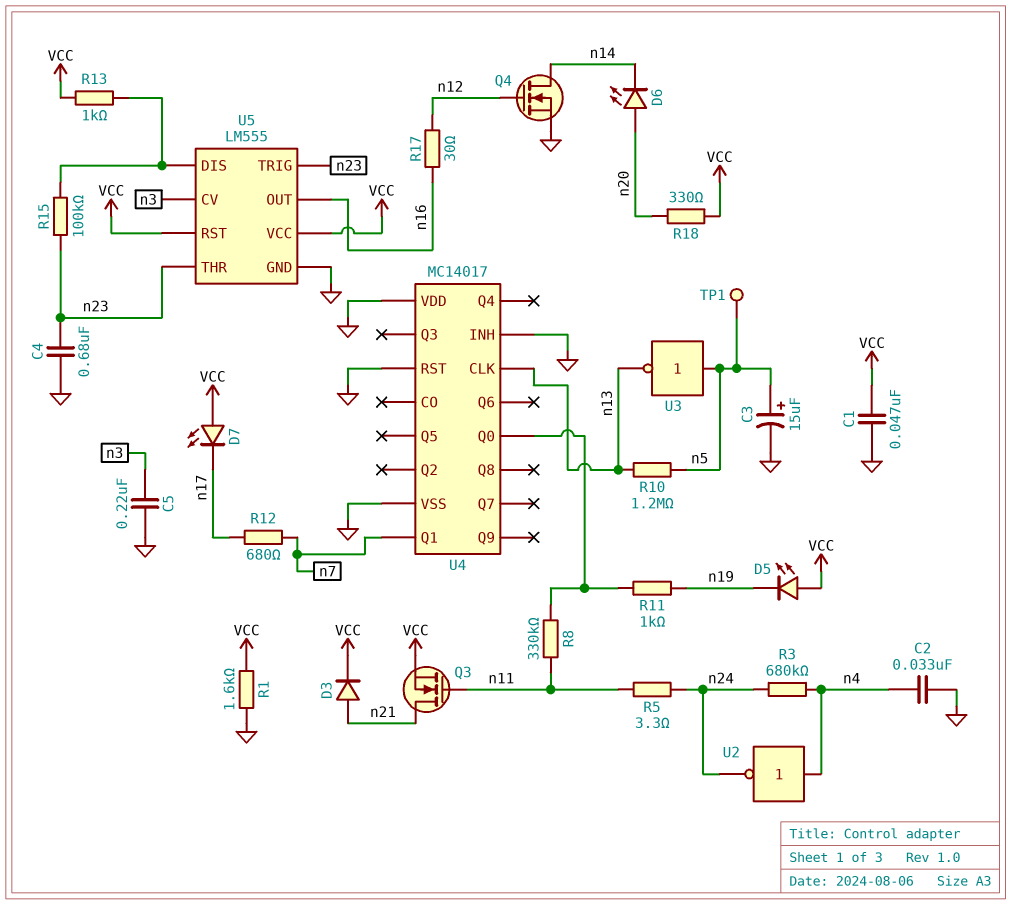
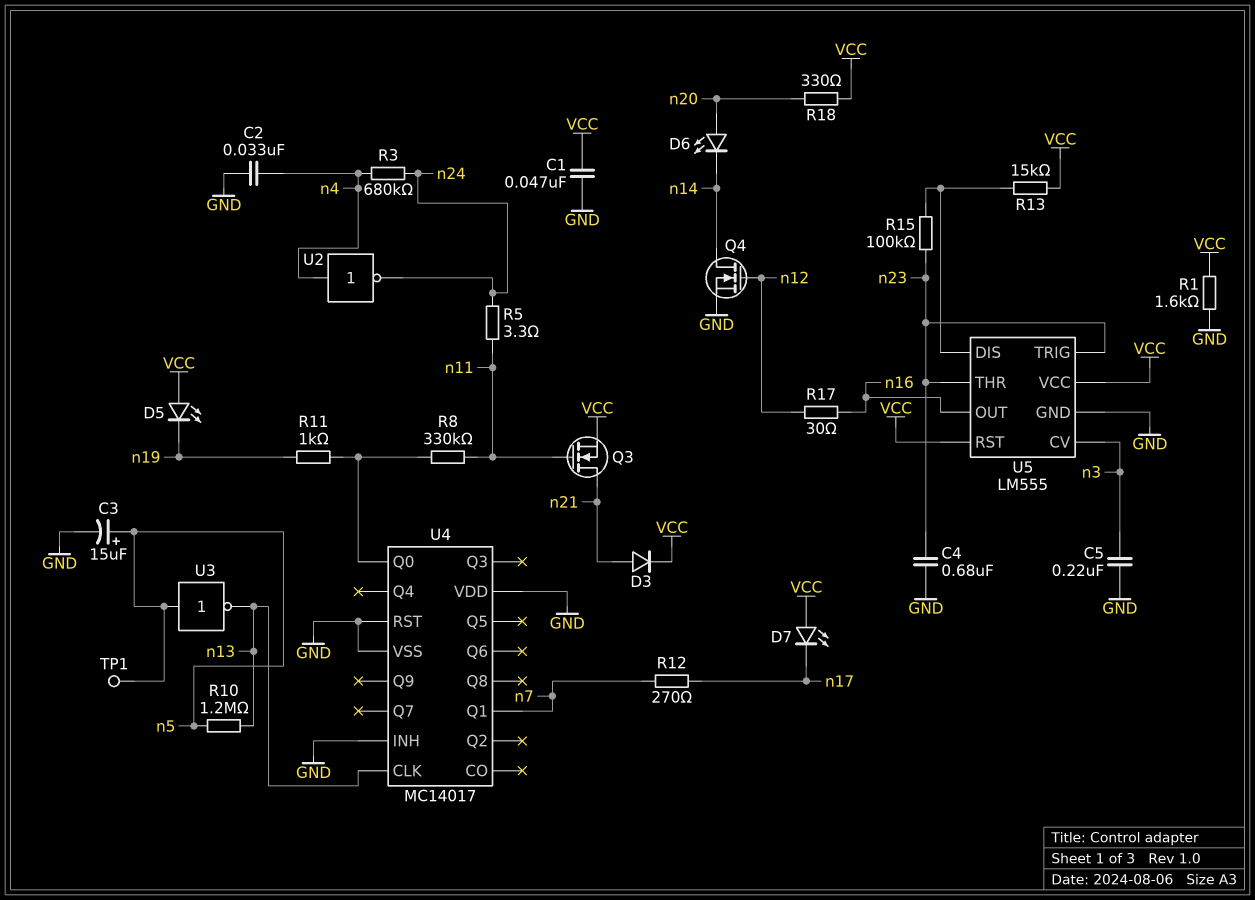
R12: 680 (n7, n17) -> 270 (n7, n17)
R13: 1k (U5/DIS, VCC) -> 15k (U5/DIS, VCC)

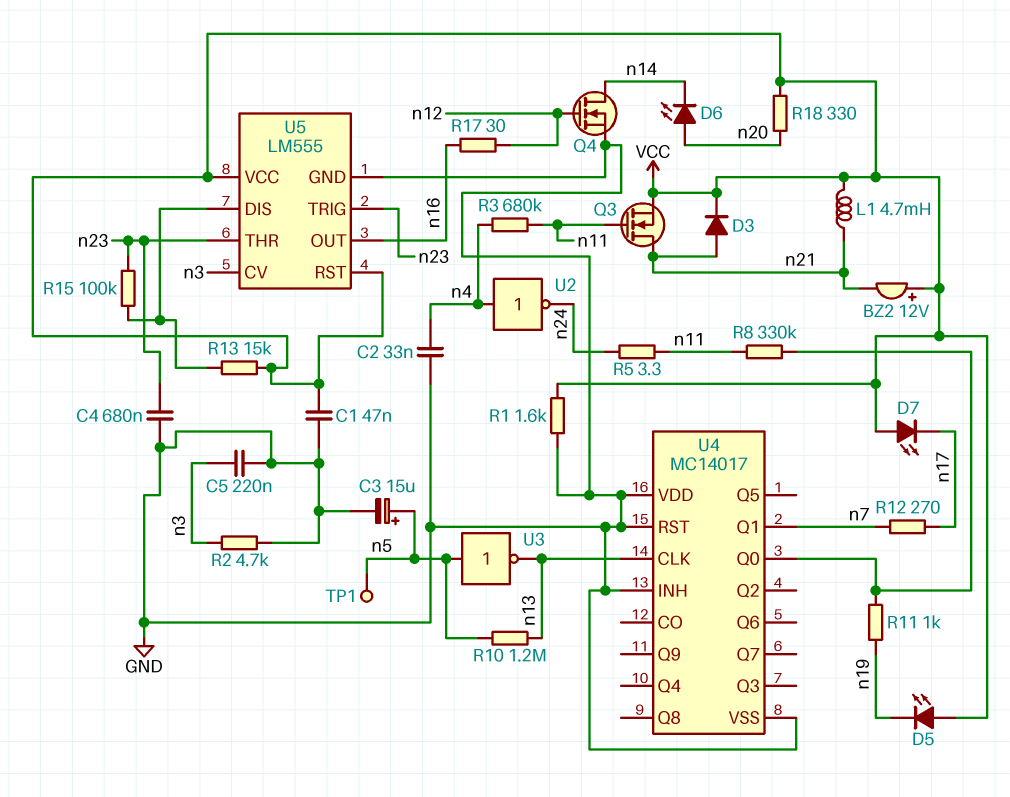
BZ2: none -> buzzer 12V (plus VCC, minus n21)
L1: none -> 4.7mH (VCC, n21)
R2: none -> 4.7k (GND, n3)
R3: 680k (n4, n24) -> 680k (n4, n11)

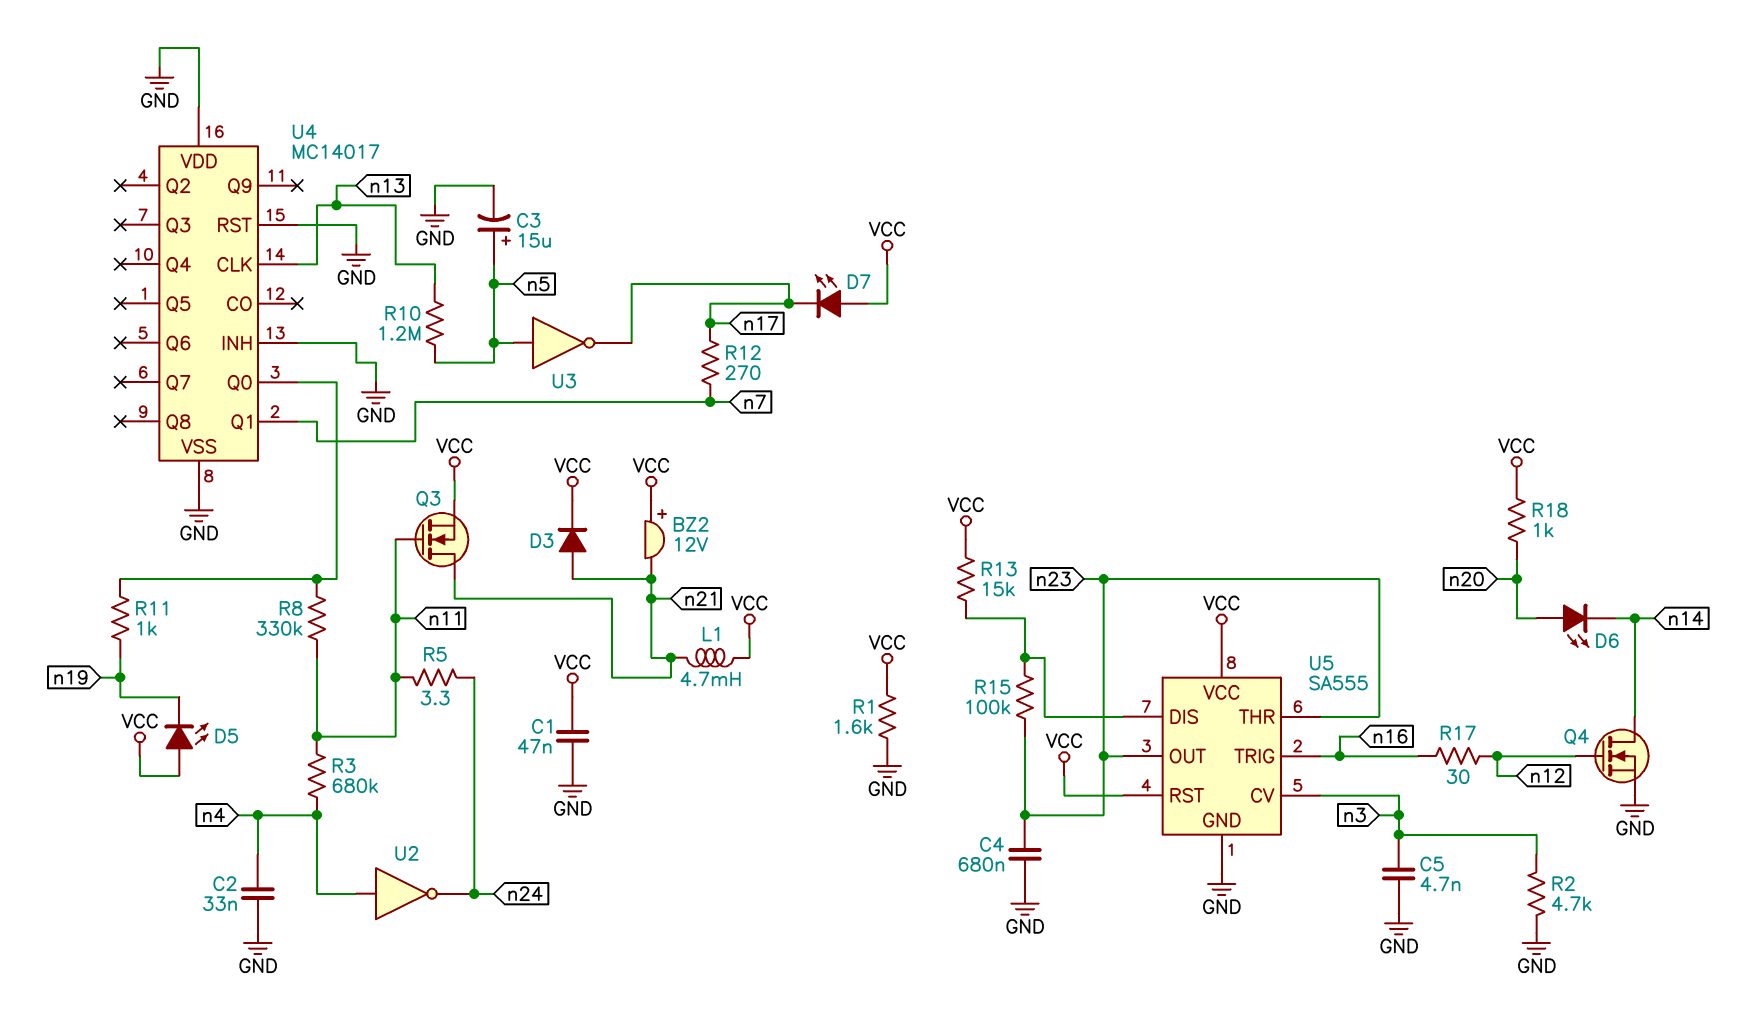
C5: 220nF (GND, n3) -> 4.7nF (GND, n3)
R18: 330 (VCC, n20) -> 1k (VCC, n20)
TP1: test point (n5) -> none
U3: NOT (in n5, out n13) -> NOT (in n5, out n17)
U5: LM555 -> SA555
U5 pin OUT: n16 -> n23
U5 pin TRIG: n23 -> n16

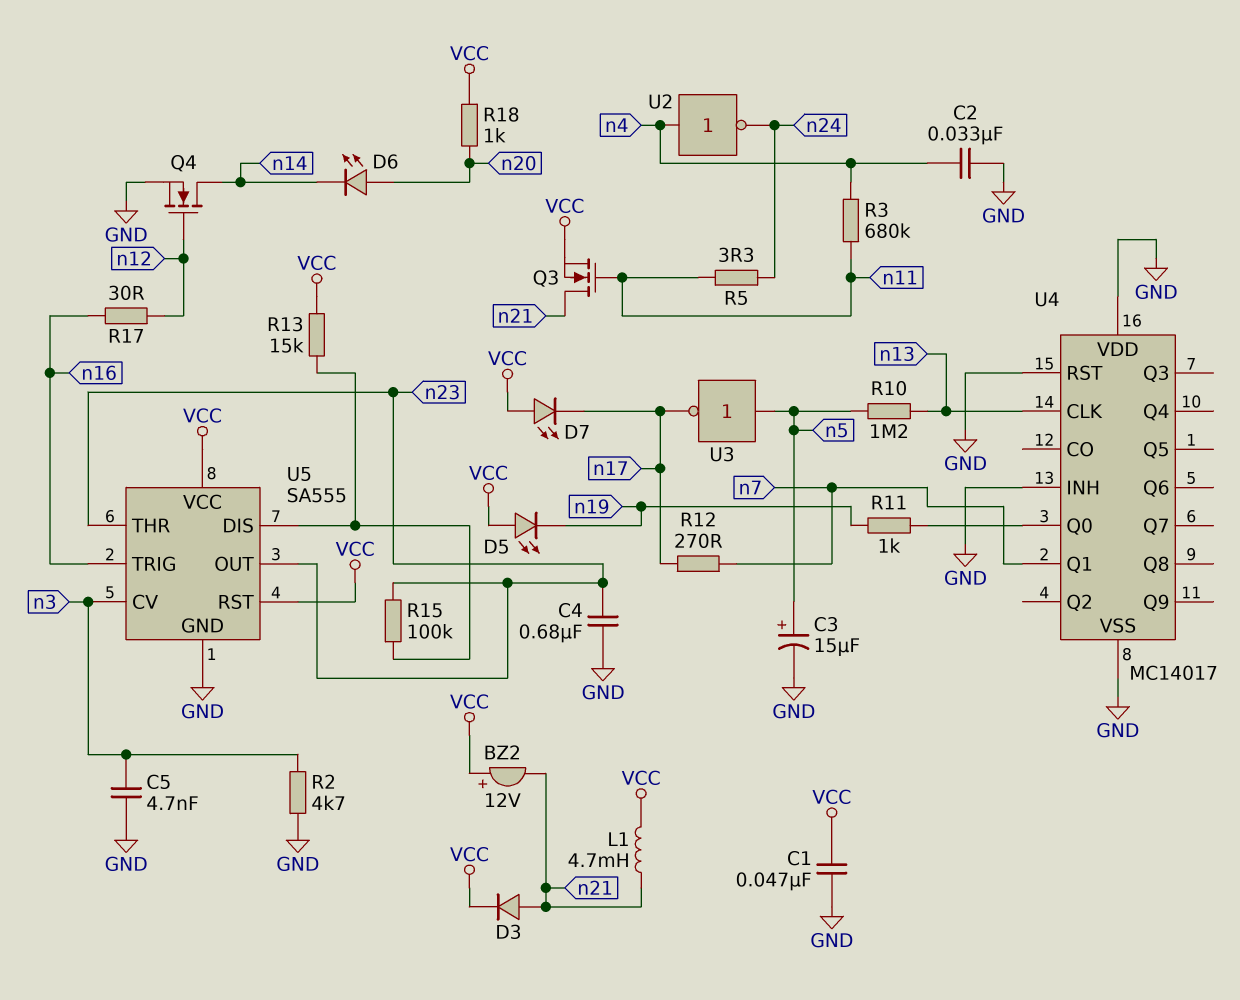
R1: 1.6k (GND, VCC) -> none
R8: 330k (U4/Q0, n11) -> none

